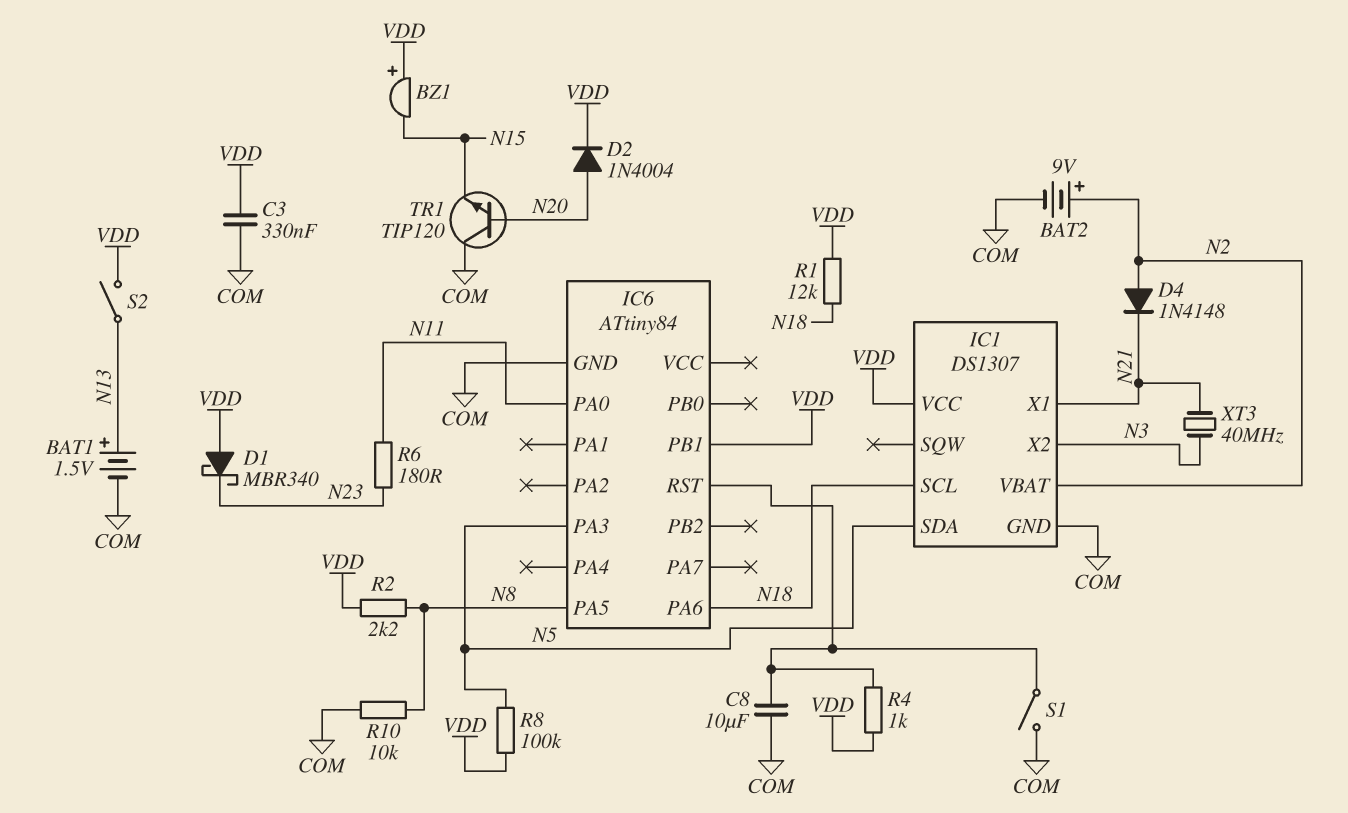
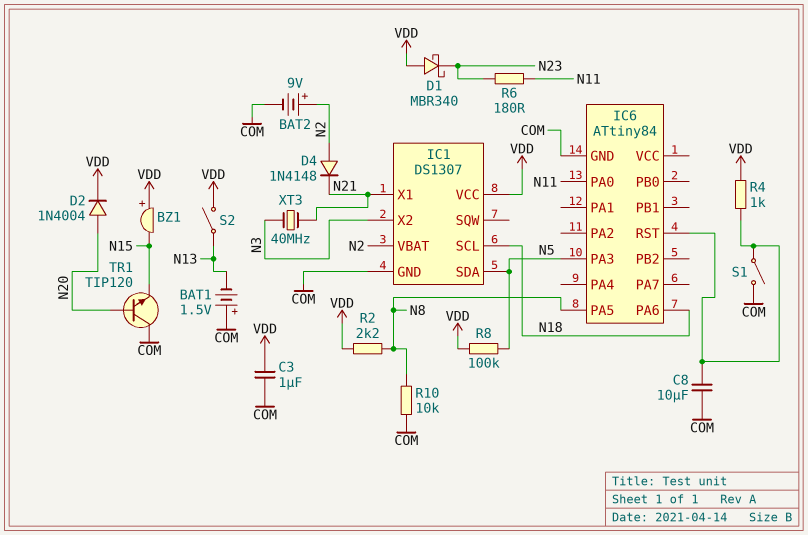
BAT1: 1.5V (plus N13, minus COM) -> 1.5V (plus COM, minus N13)
C3: 330nF (COM, VDD) -> 1uF (COM, VDD)
IC6 pin PB1: VDD -> none
R1: 12k (N18, VDD) -> none

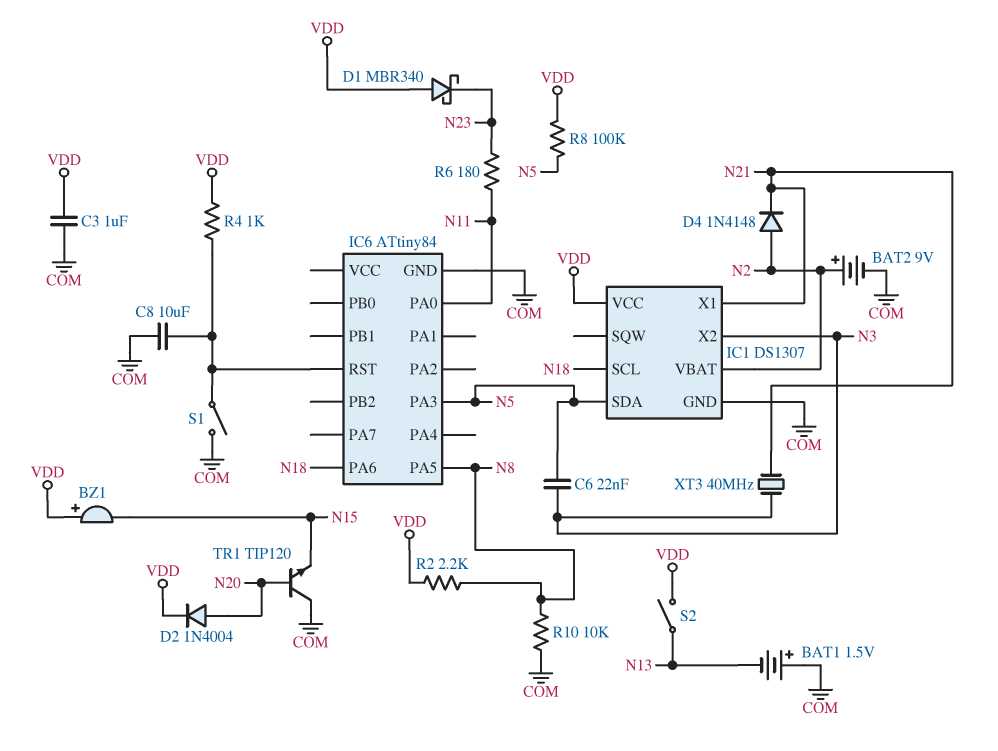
C6: none -> 22nF (N3, N5)

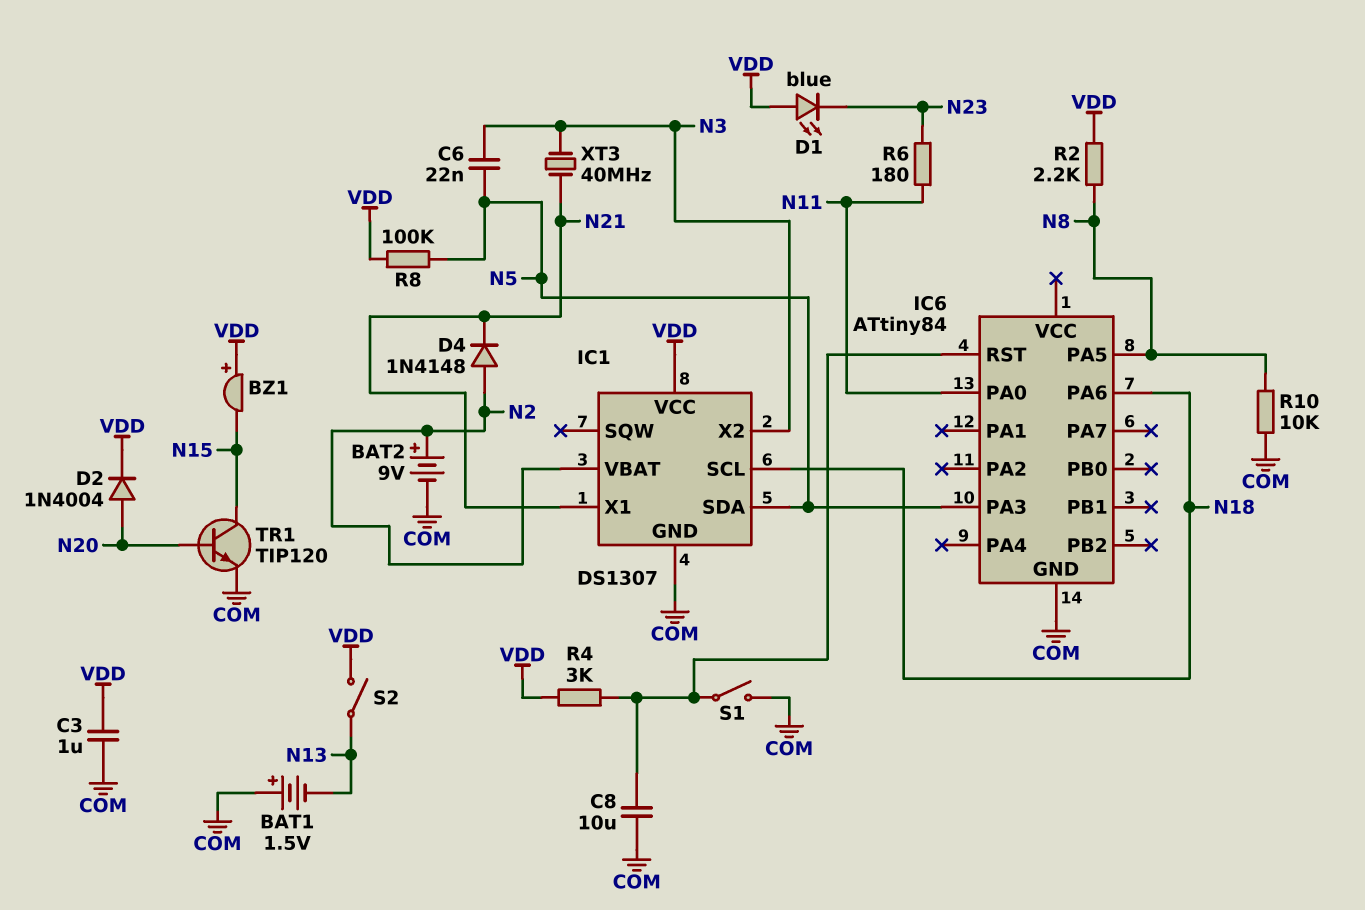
D1: schottky MBR340 (A VDD, K N23) -> LED blue (A VDD, K N23)
R4: 1k (IC6/RST, VDD) -> 3k (IC6/RST, VDD)
TR1: NPN TIP120 (B N20, C COM, E N15) -> NPN TIP120 (B N20, C N15, E COM)

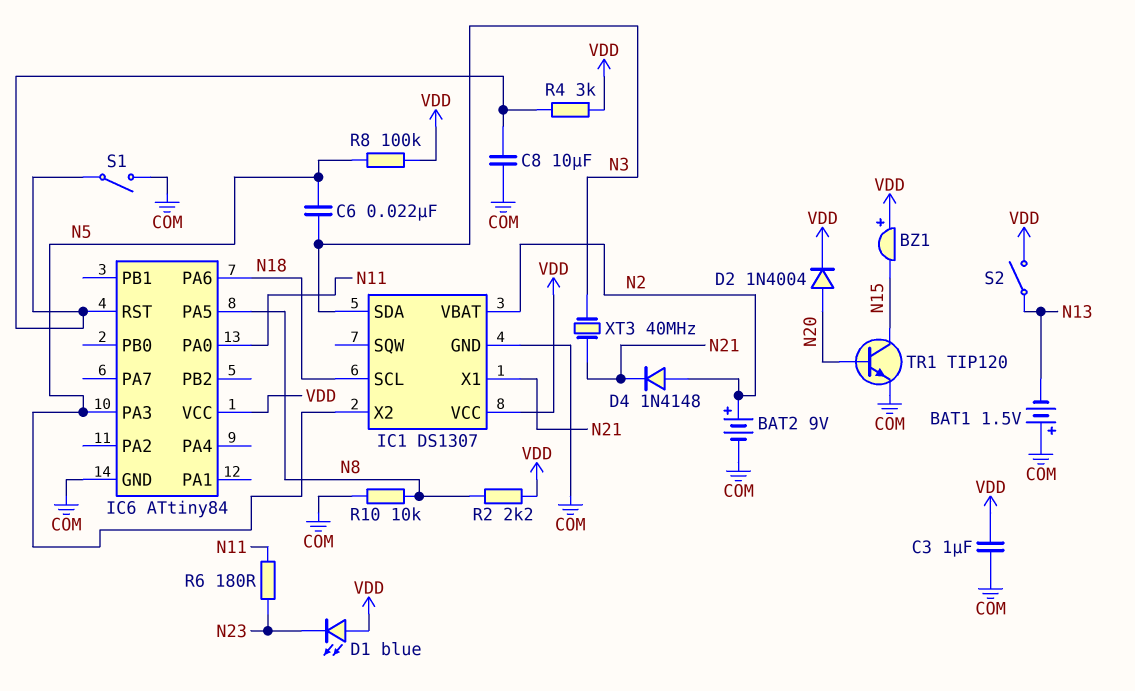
IC1 pin SDA: N5 -> N3
IC1 pin X2: N3 -> N5
IC6 pin VCC: none -> VDD

